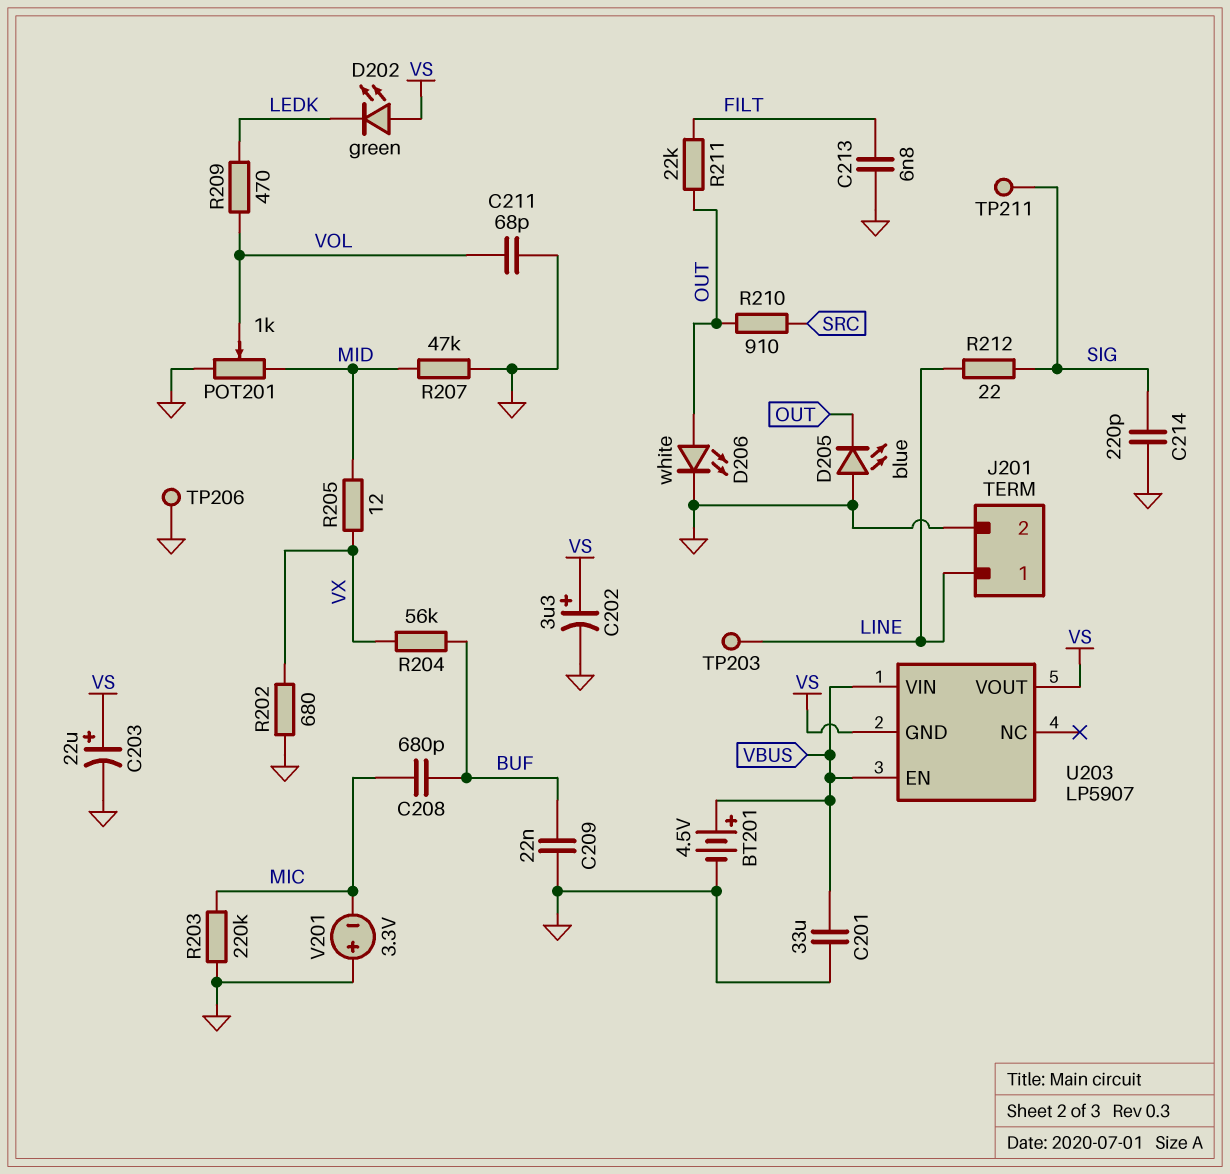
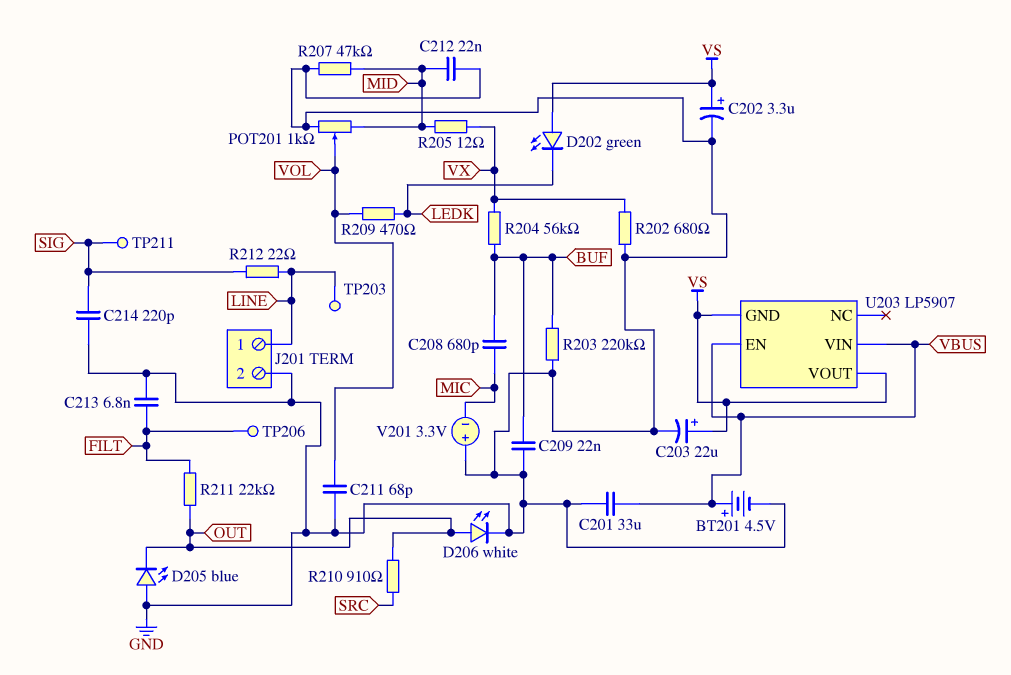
C212: none -> 22nF (GND, MID)
R203: 220k (GND, MIC) -> 220k (BUF, GND)
TP206: test point (GND) -> test point (FILT)

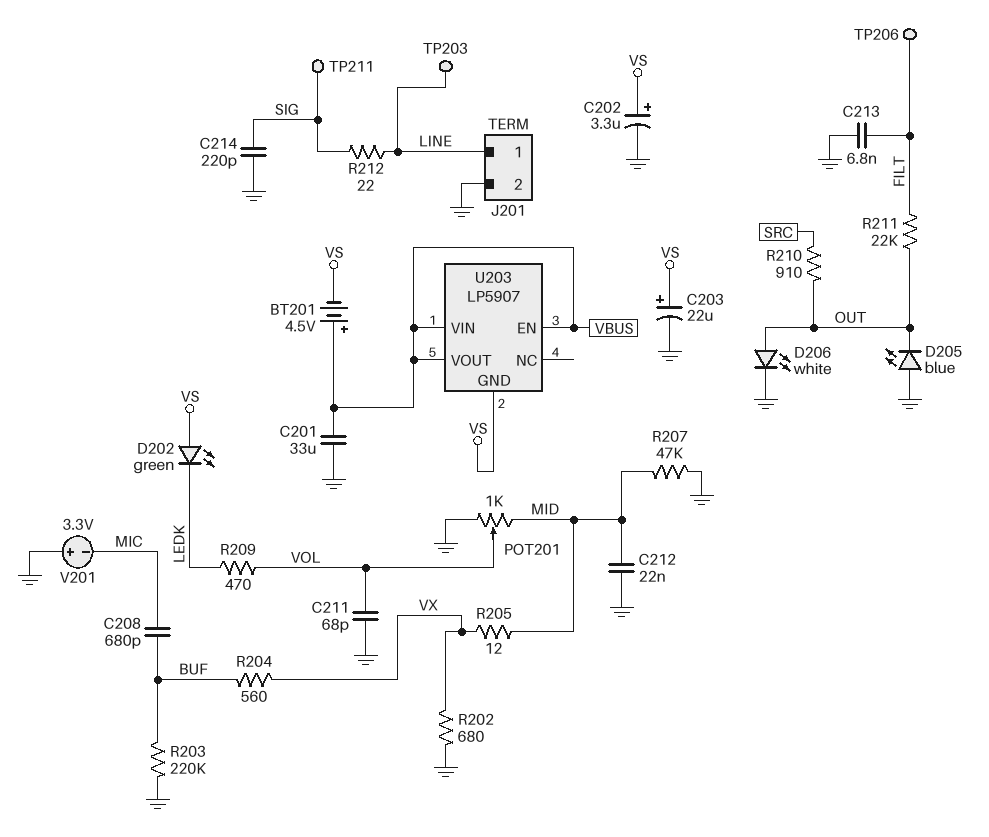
BT201: 4.5V (plus VBUS, minus GND) -> 4.5V (plus VBUS, minus VS)
C209: 22nF (BUF, GND) -> none
R204: 56k (BUF, VX) -> 560 (BUF, VX)
U203 pin VOUT: VS -> VBUS

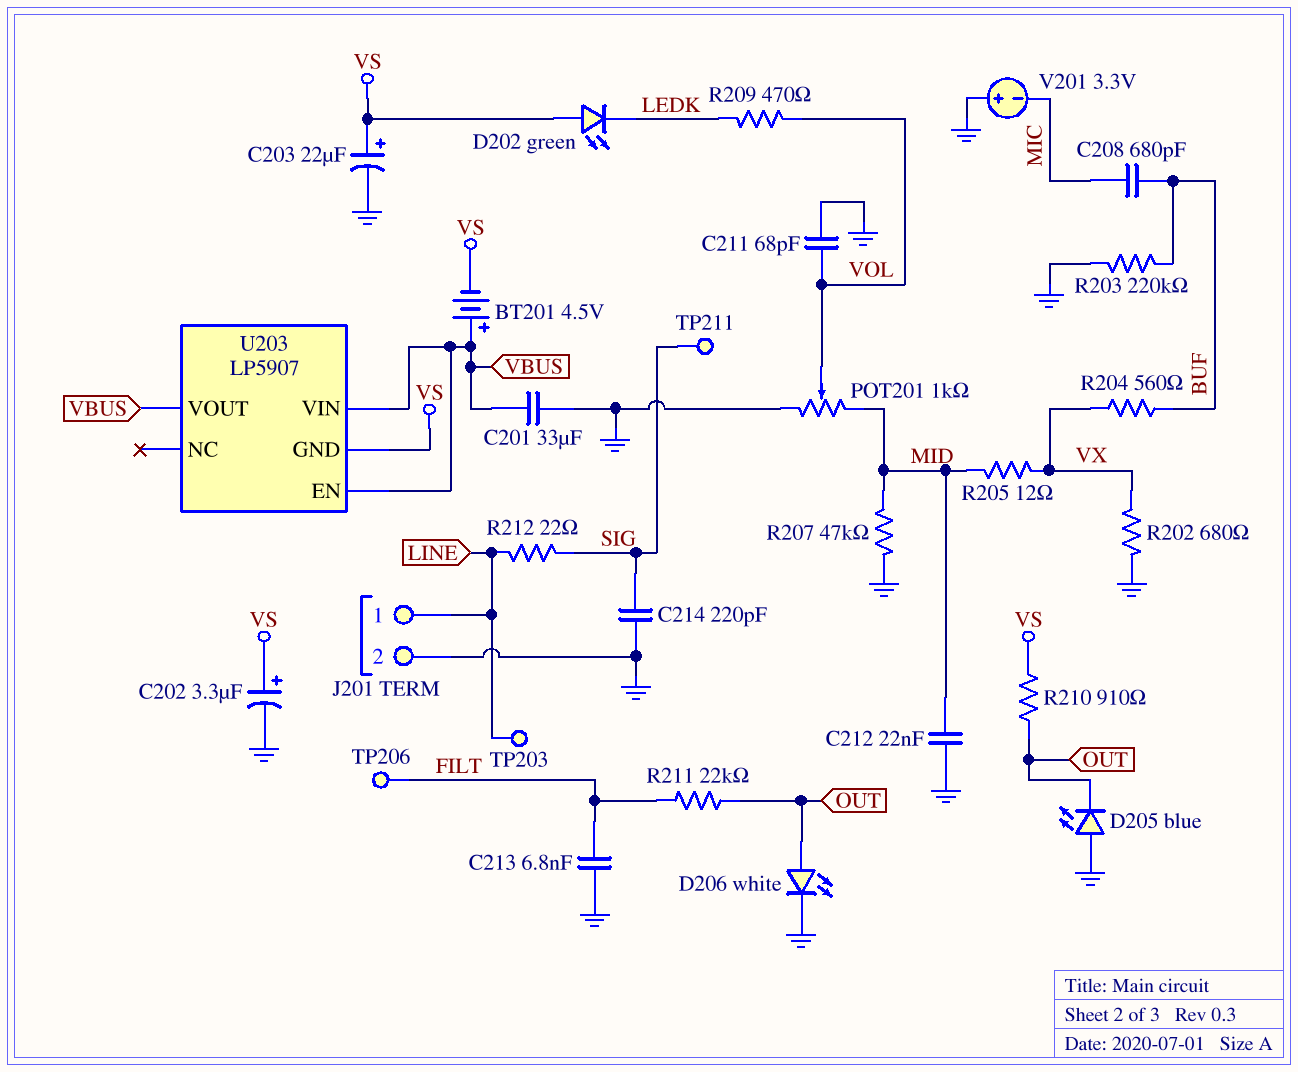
R210: 910 (OUT, SRC) -> 910 (OUT, VS)

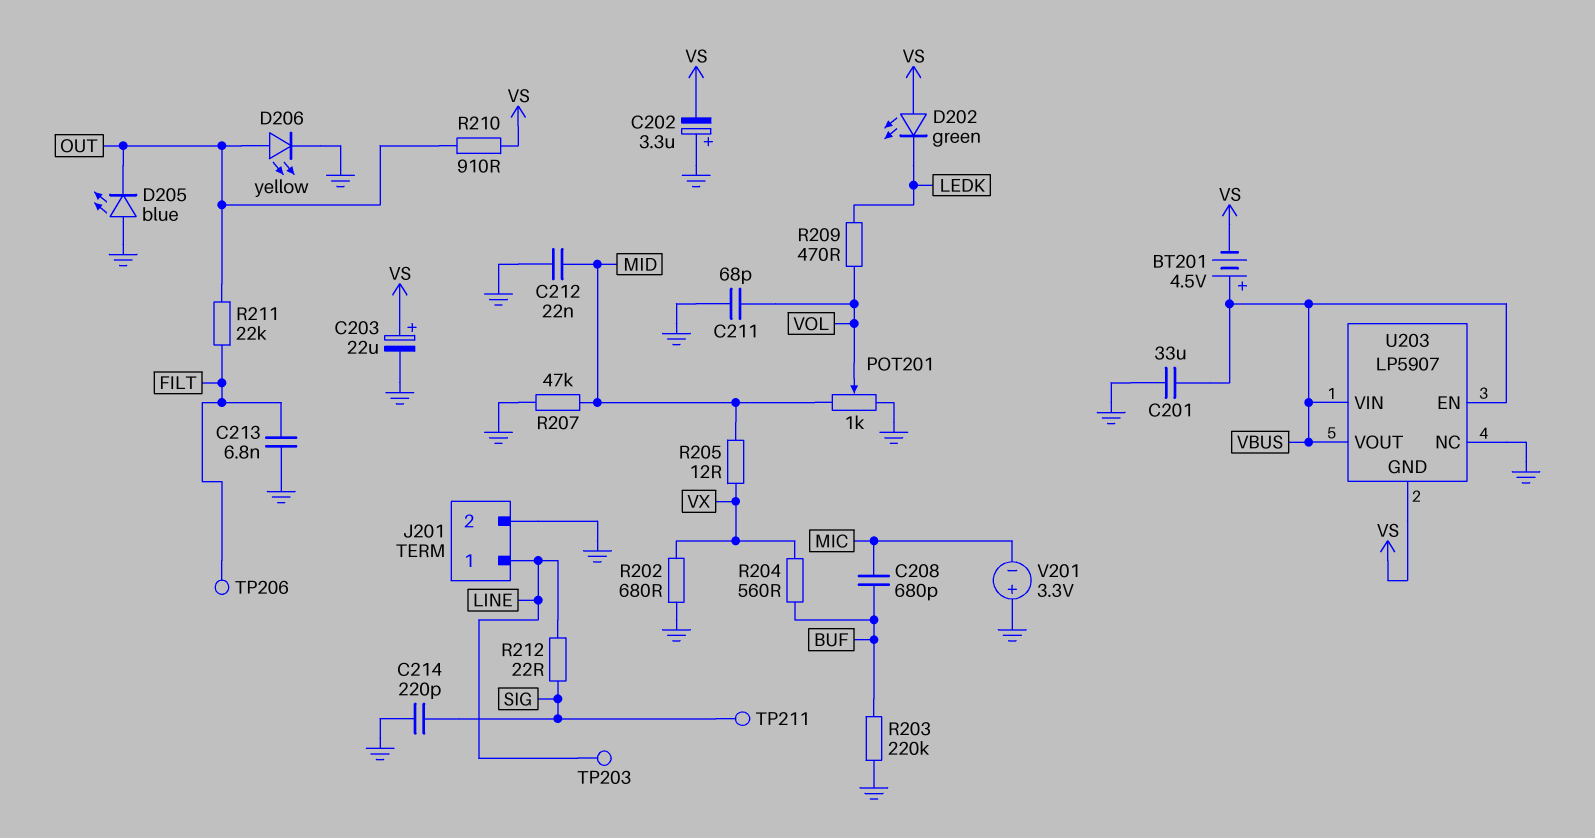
C202: 3.3uF (plus VS, minus GND) -> 3.3uF (plus GND, minus VS)
D206: LED white (A OUT, K GND) -> LED yellow (A OUT, K GND)
U203 pin NC: none -> GND

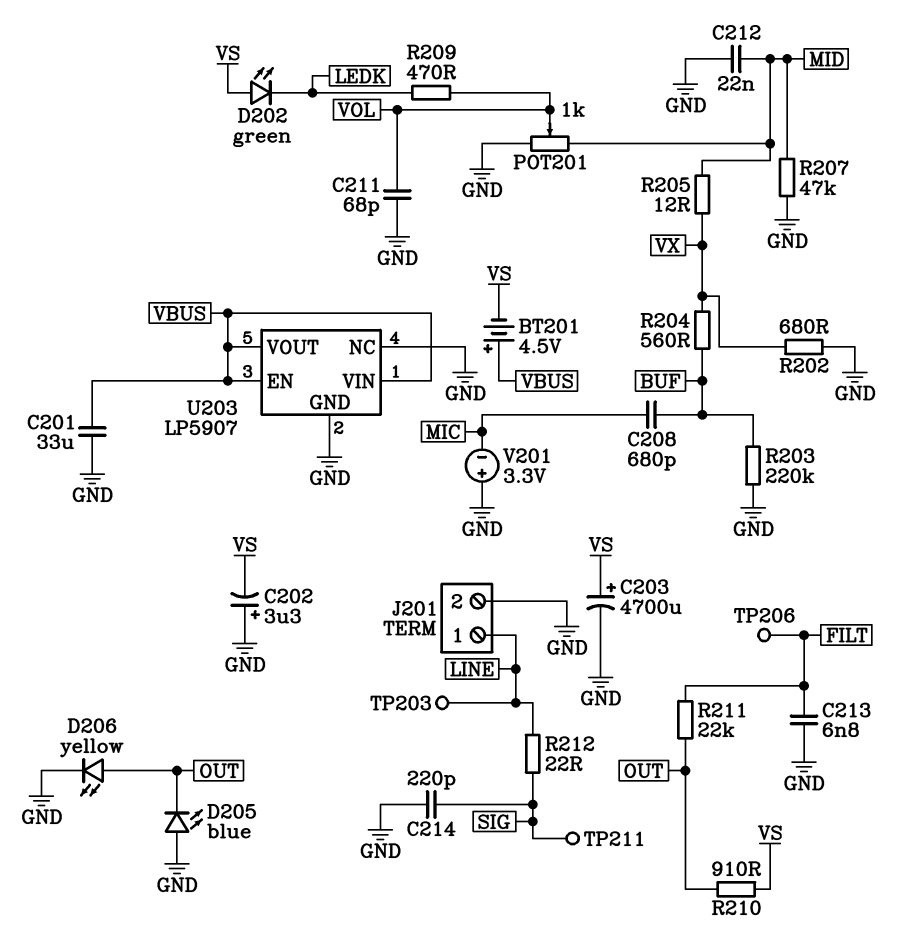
C203: 22uF (plus VS, minus GND) -> 4700uF (plus VS, minus GND)
U203 pin GND: VS -> GND

